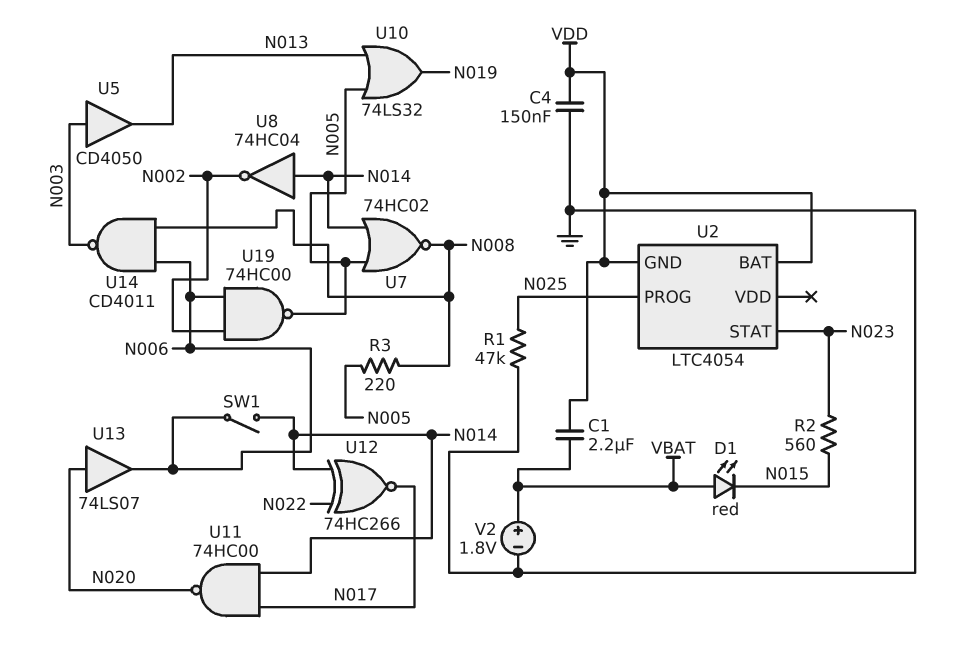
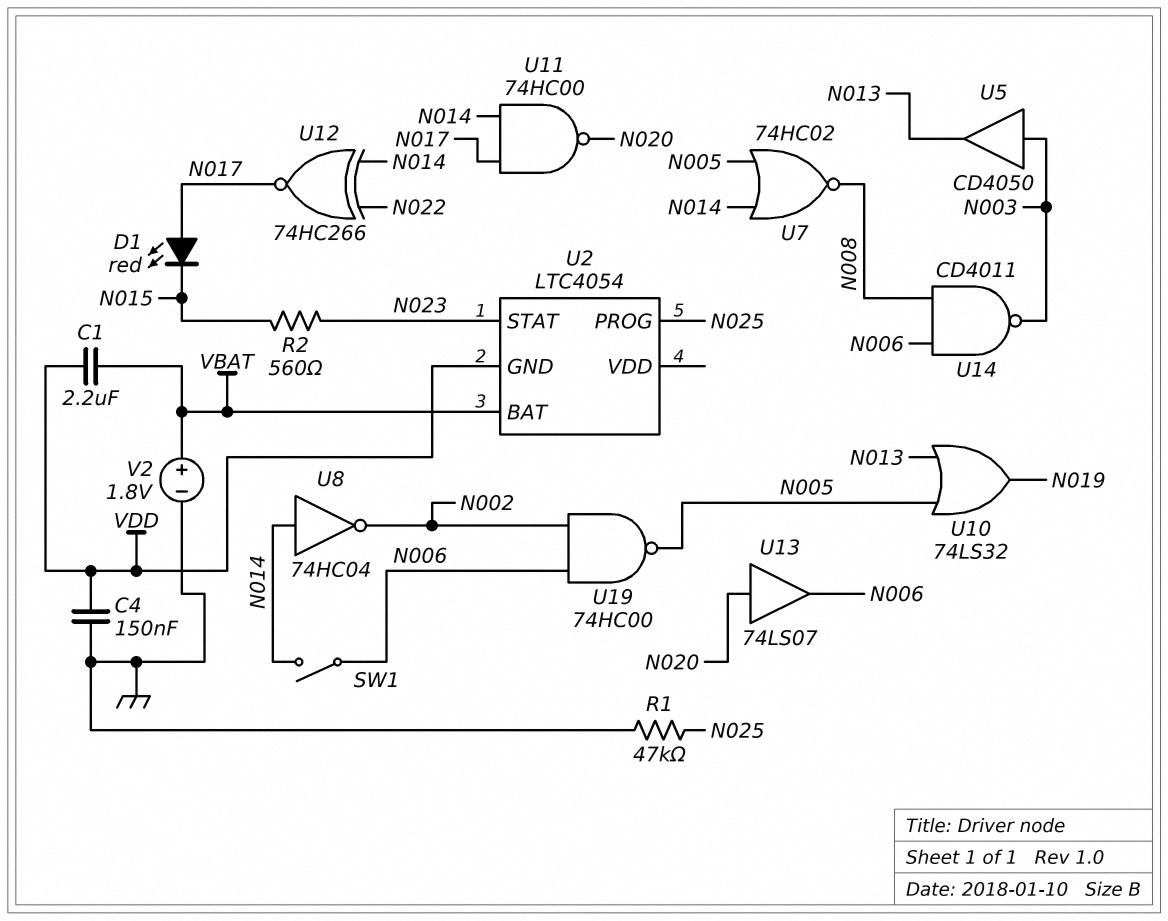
D1: LED red (A VBAT, K N015) -> LED red (A N017, K N015)
R3: 220 (N005, N008) -> none
U2 pin BAT: VDD -> VBAT

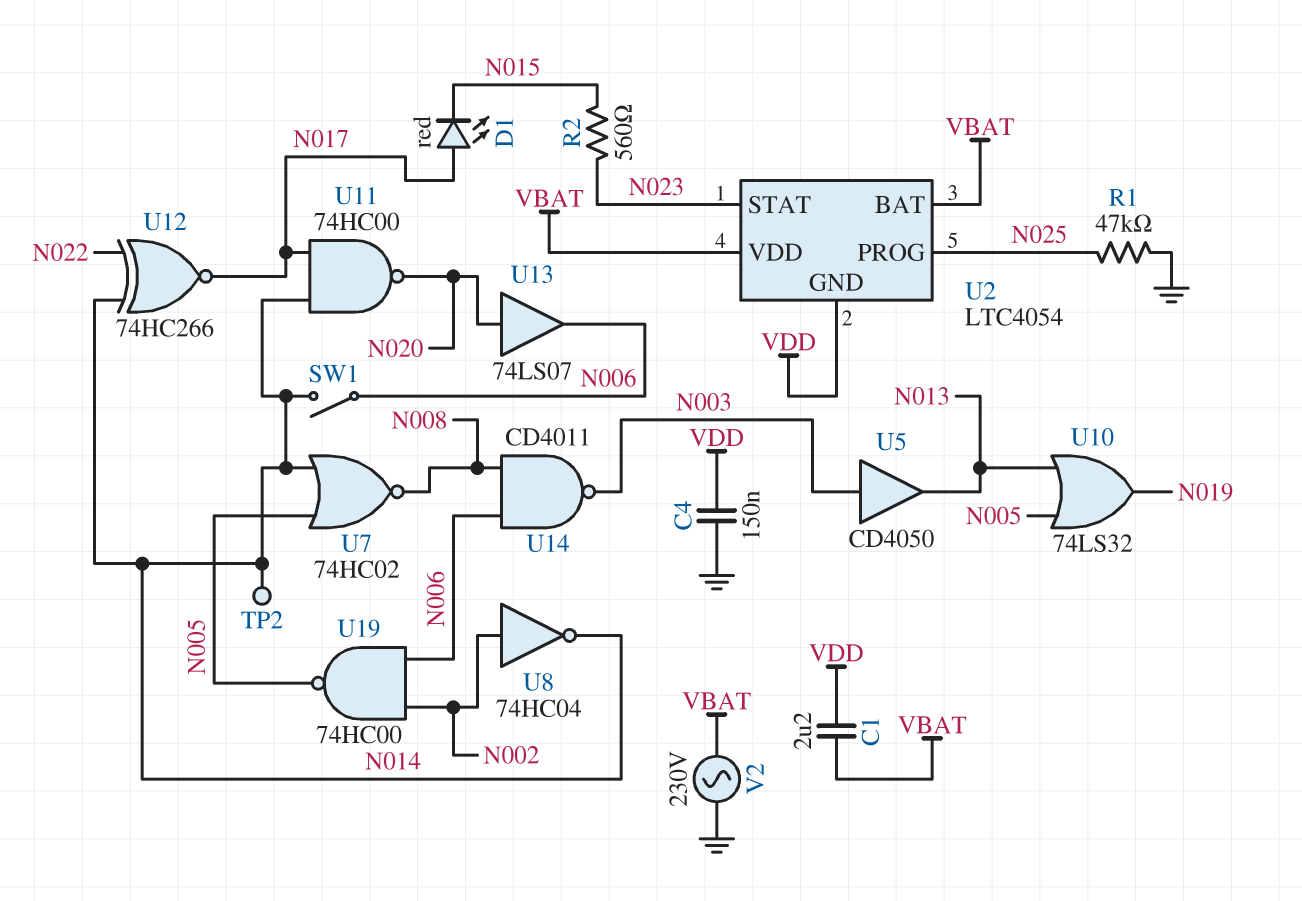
TP2: none -> test point (N014)
U2 pin VDD: none -> VBAT
U8: NOT 74HC04 (in N014, out N002) -> NOT 74HC04 (in N002, out N014)
V2: 1.8V (plus VBAT, minus GND) -> AC 230V (GND, VBAT)

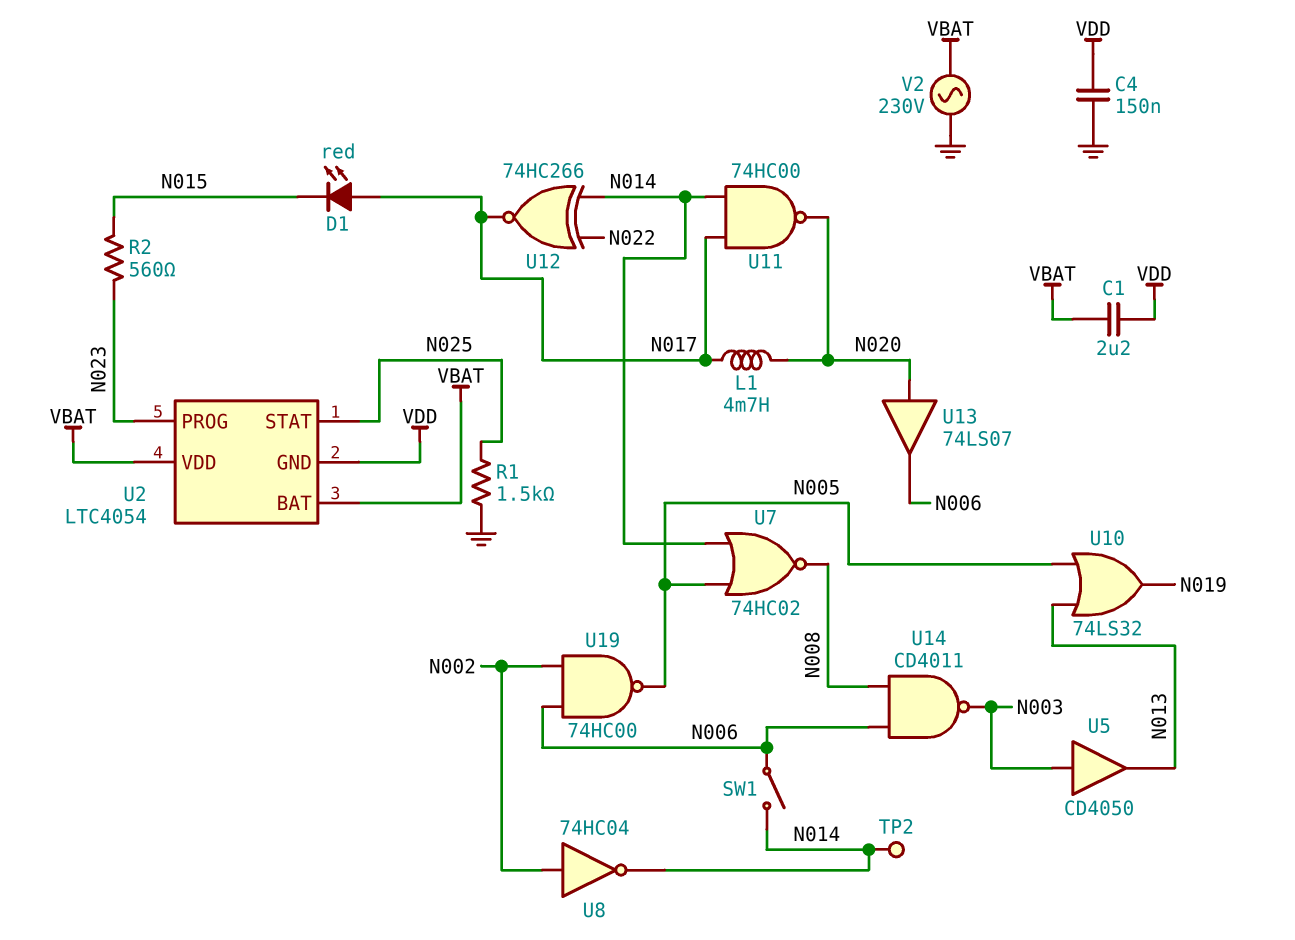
L1: none -> 4.7mH (N017, N020)
R1: 47k (GND, N025) -> 1.5k (GND, N025)
U2 pin PROG: N025 -> N023
U2 pin STAT: N023 -> N025

